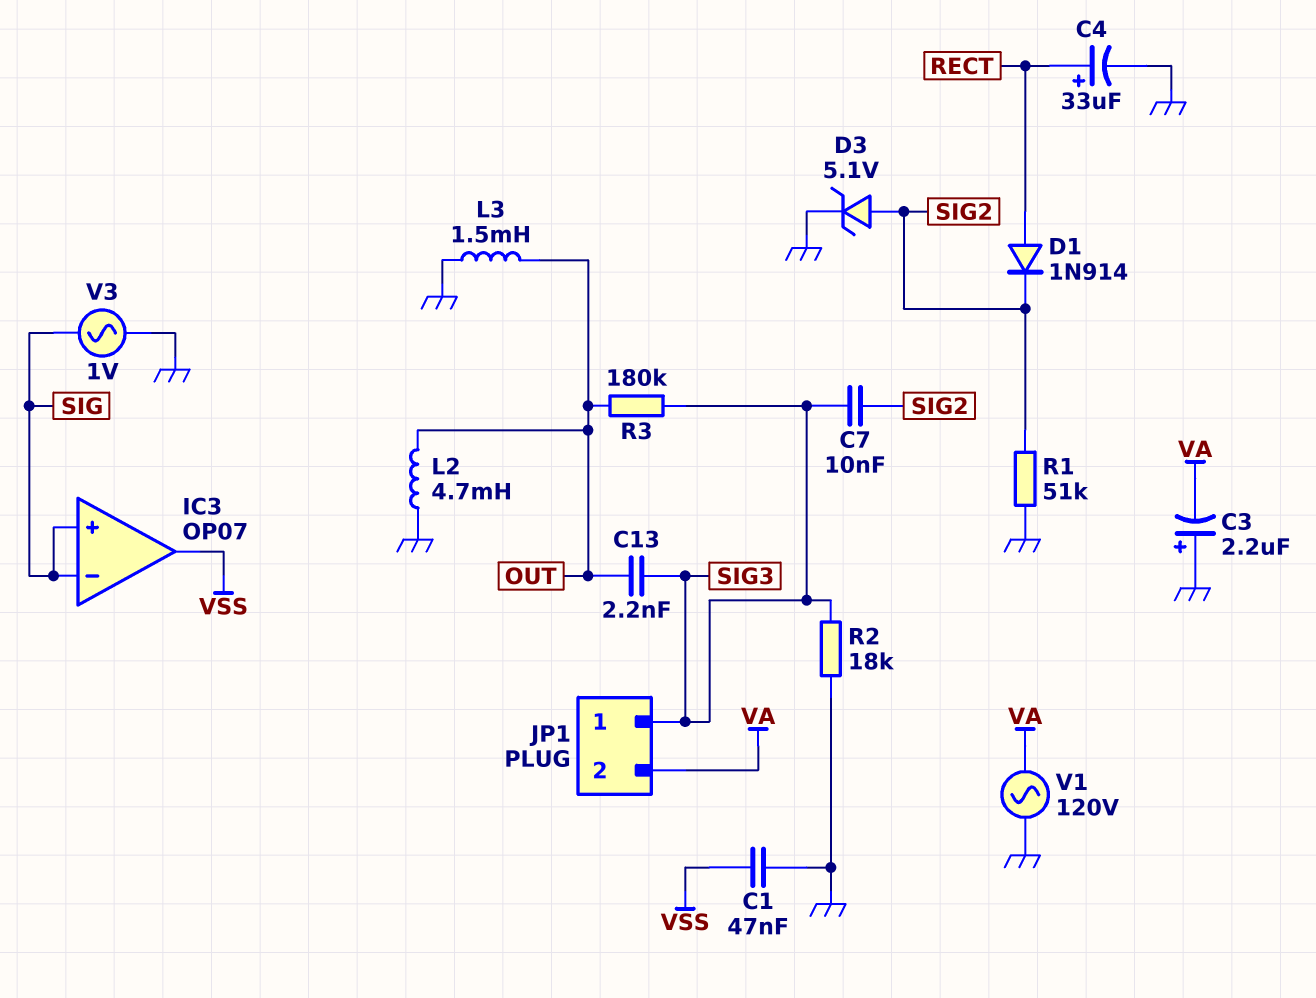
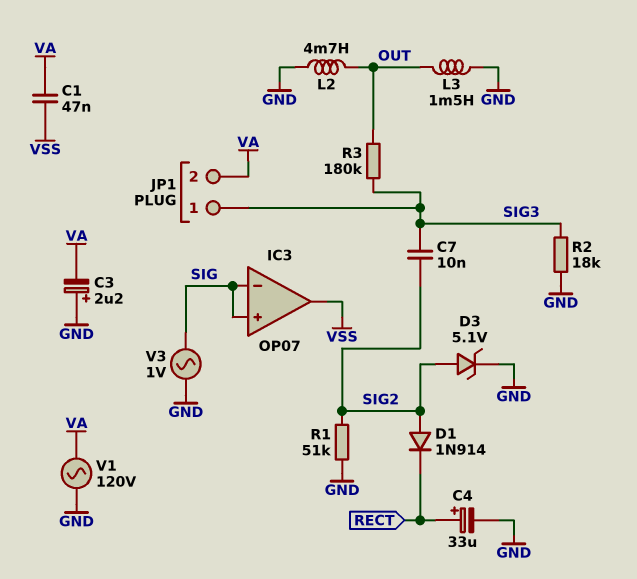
C1: 47nF (GND, VSS) -> 47nF (VA, VSS)
C13: 2.2nF (OUT, SIG3) -> none
D1: diode 1N914 (A RECT, K SIG2) -> diode 1N914 (A SIG2, K RECT)

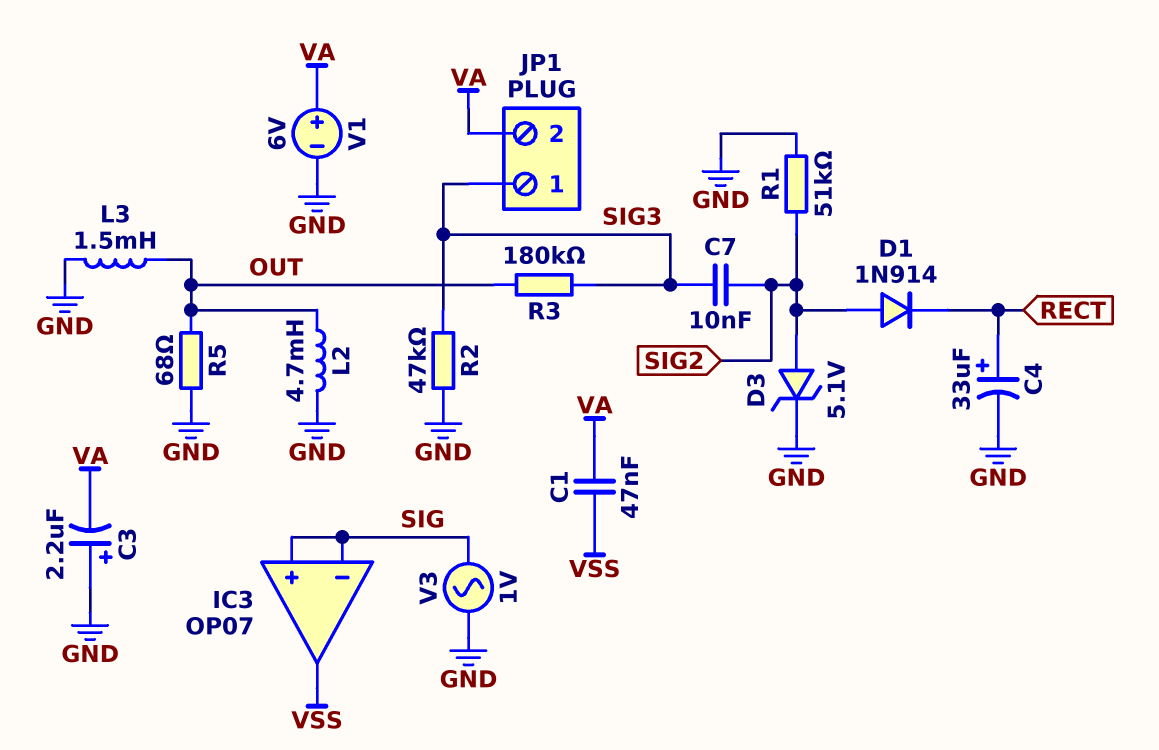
R2: 18k (GND, SIG3) -> 47k (GND, SIG3)
R5: none -> 68 (GND, OUT)
V1: AC 120V (GND, VA) -> 6V (plus VA, minus GND)

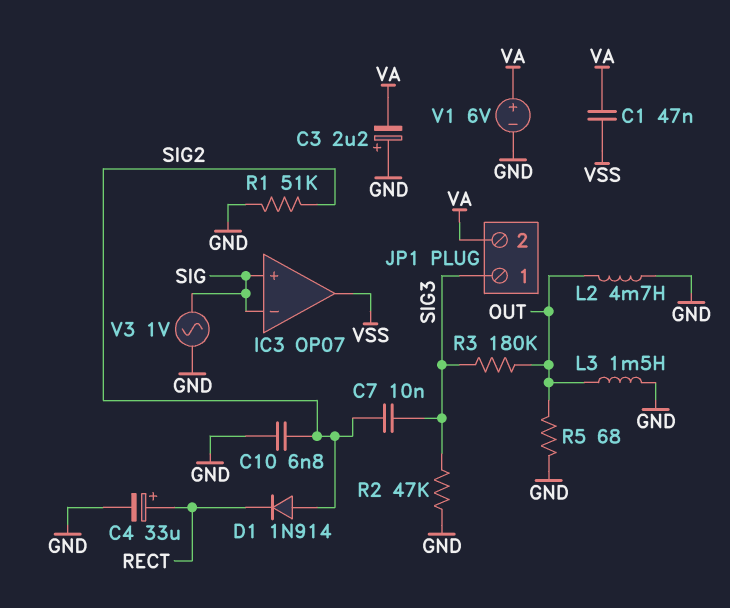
C10: none -> 6.8nF (GND, SIG2)
D3: zener 5.1V (A SIG2, K GND) -> none

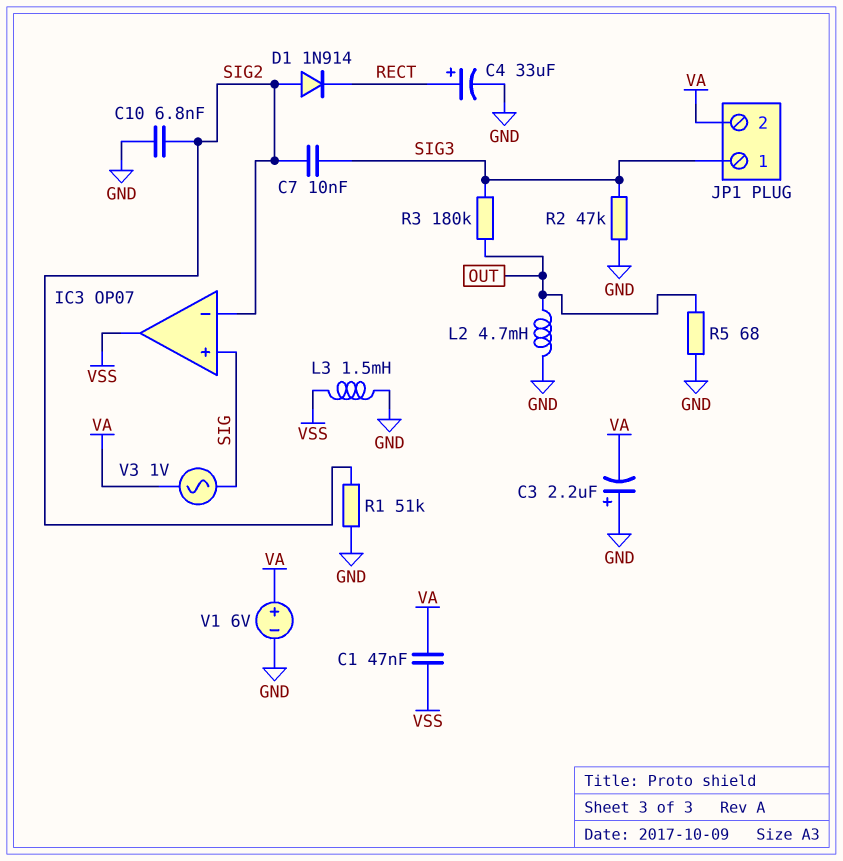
IC3 pin in-: SIG -> SIG2
L3: 1.5mH (GND, OUT) -> 1.5mH (GND, VSS)
V3: AC 1V (GND, SIG) -> AC 1V (SIG, VA)

